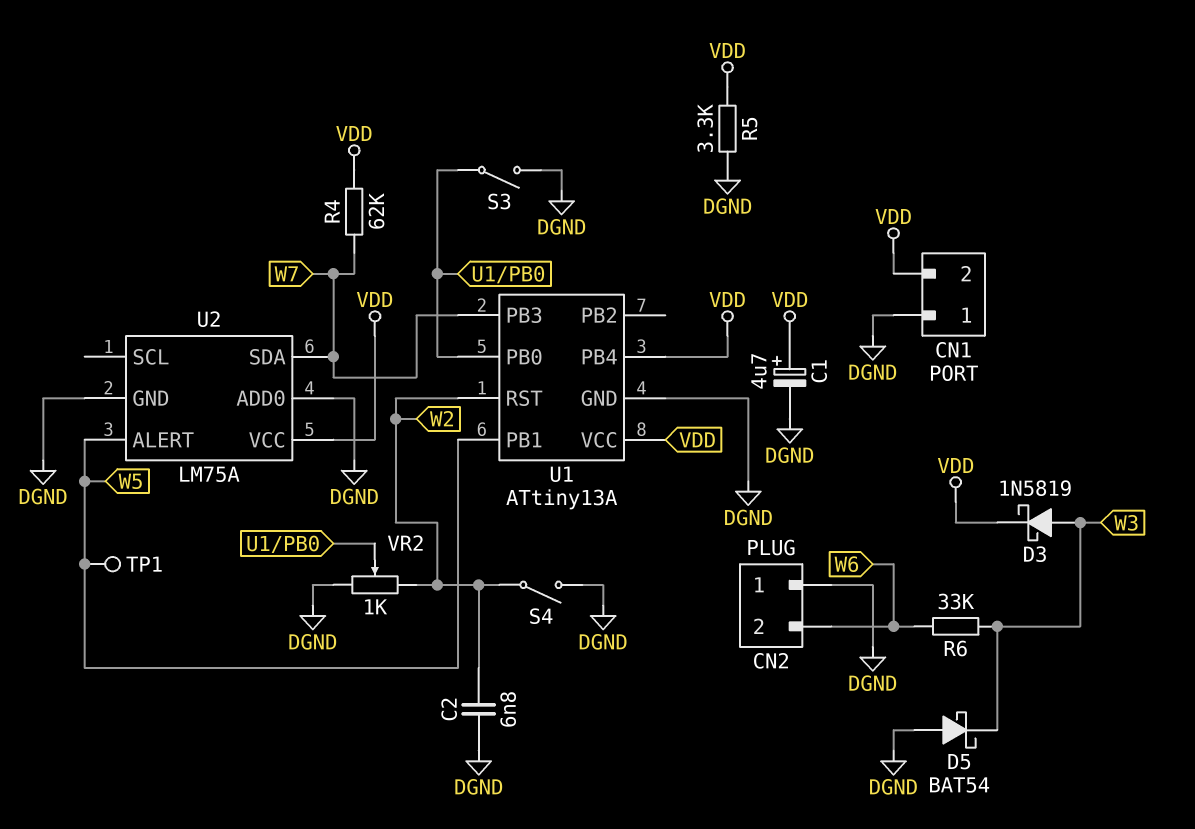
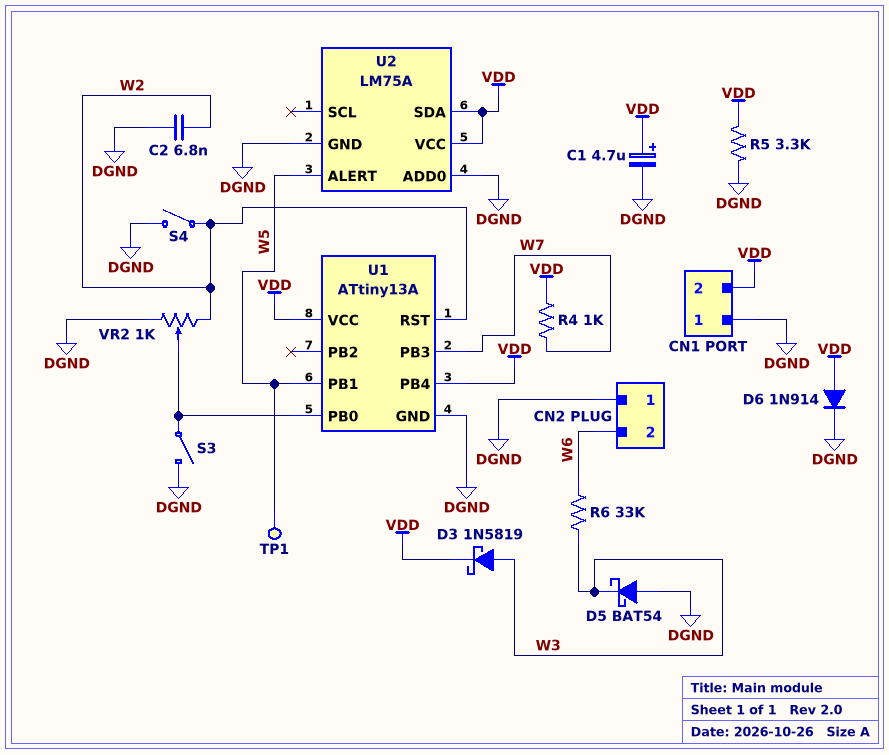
D6: none -> diode 1N914 (A VDD, K DGND)
R4: 62k (VDD, W7) -> 1k (VDD, W7)
U2 pin SDA: W7 -> VDD

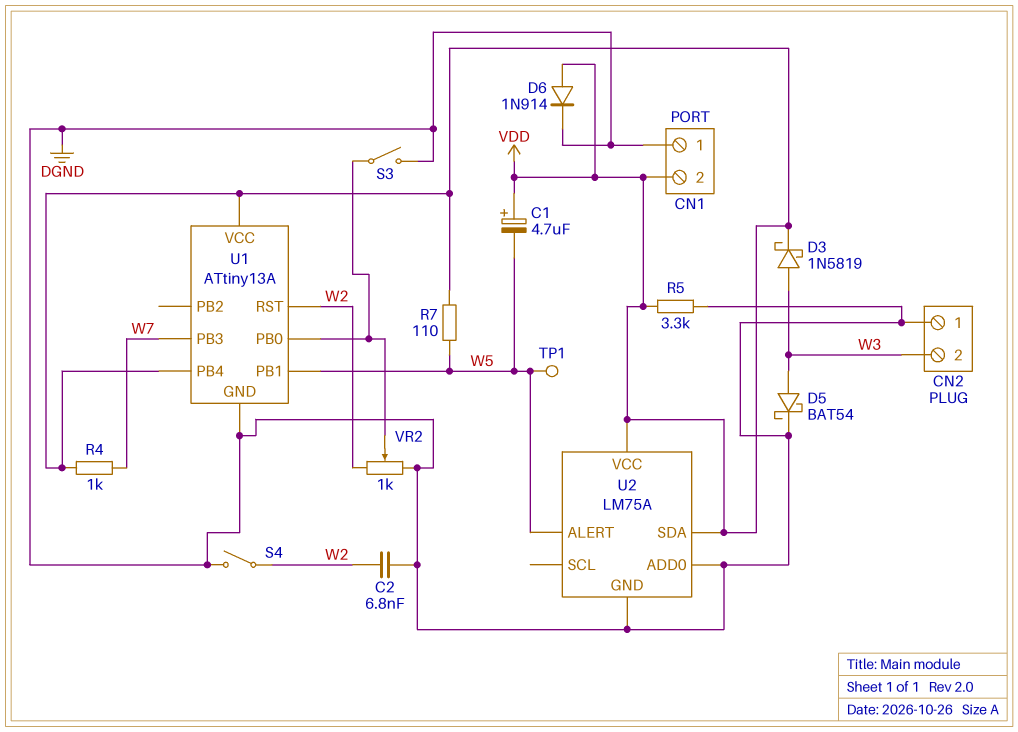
C1: 4.7uF (plus VDD, minus DGND) -> 4.7uF (plus VDD, minus W5)
CN2 pin 2: W6 -> W3
D5: schottky BAT54 (A DGND, K W3) -> schottky BAT54 (A W3, K DGND)
R6: 33k (W3, W6) -> none
R7: none -> 110 (VDD, W5)

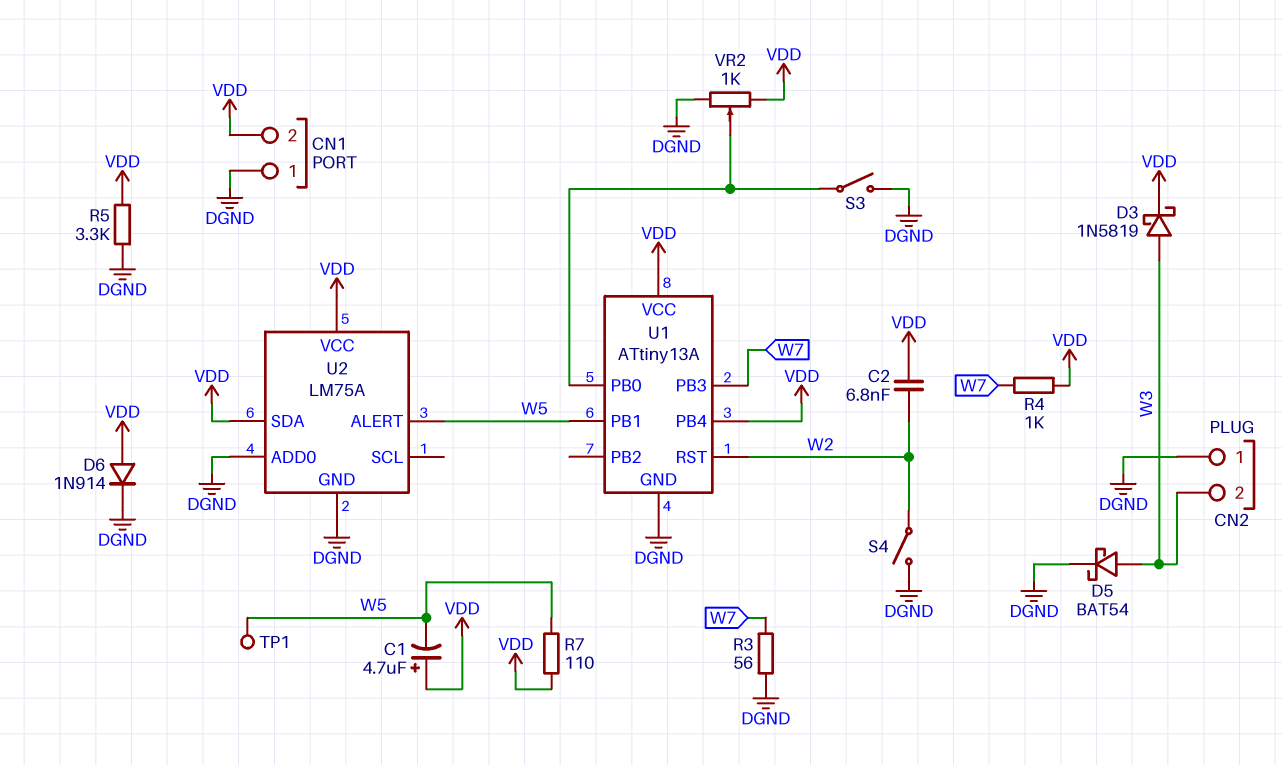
C2: 6.8nF (DGND, W2) -> 6.8nF (VDD, W2)
R3: none -> 56 (DGND, W7)
VR2: 1k (DGND, W2, wiper U1/PB0) -> 1k (DGND, VDD, wiper U1/PB0)

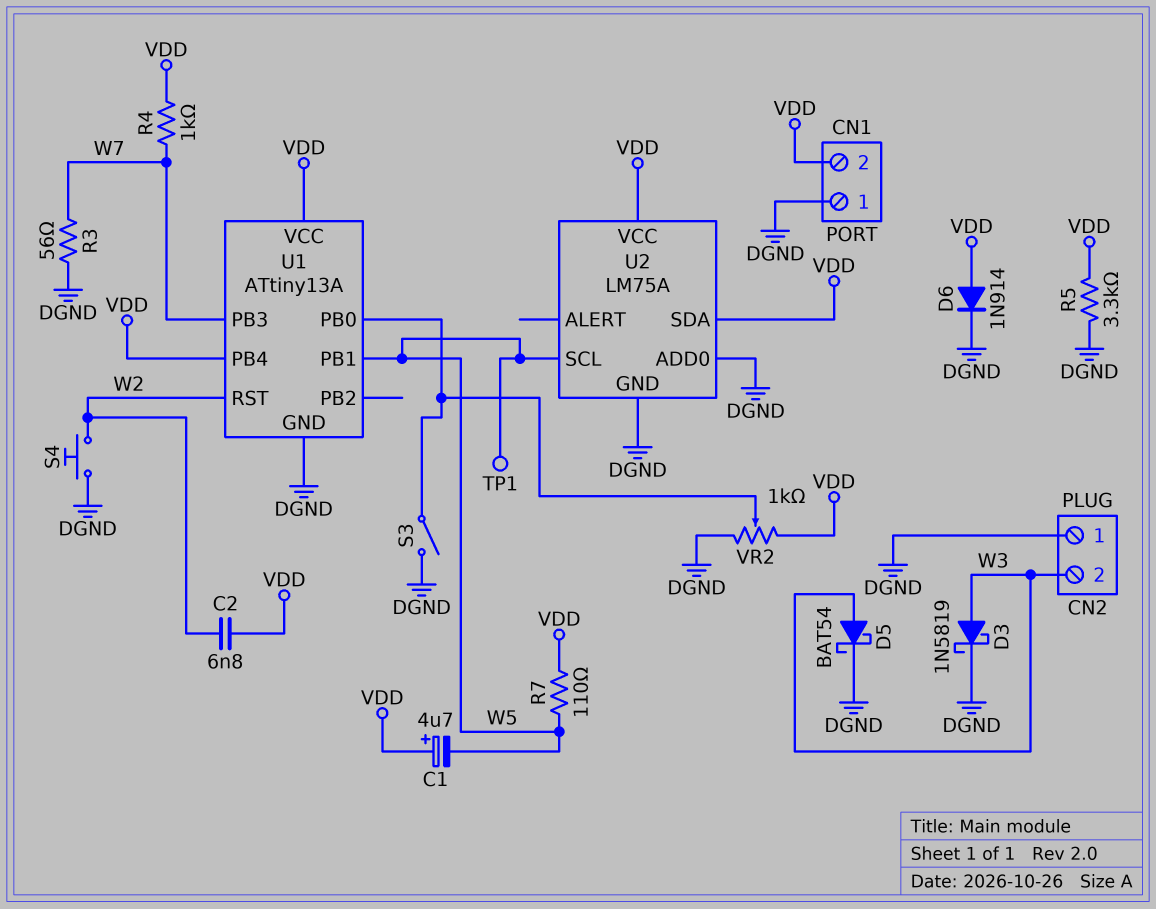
D3: schottky 1N5819 (A W3, K VDD) -> schottky 1N5819 (A W3, K DGND)
S4: switch (DGND, W2) -> button (DGND, W2)
U2 pin ALERT: W5 -> none
U2 pin SCL: none -> W5

